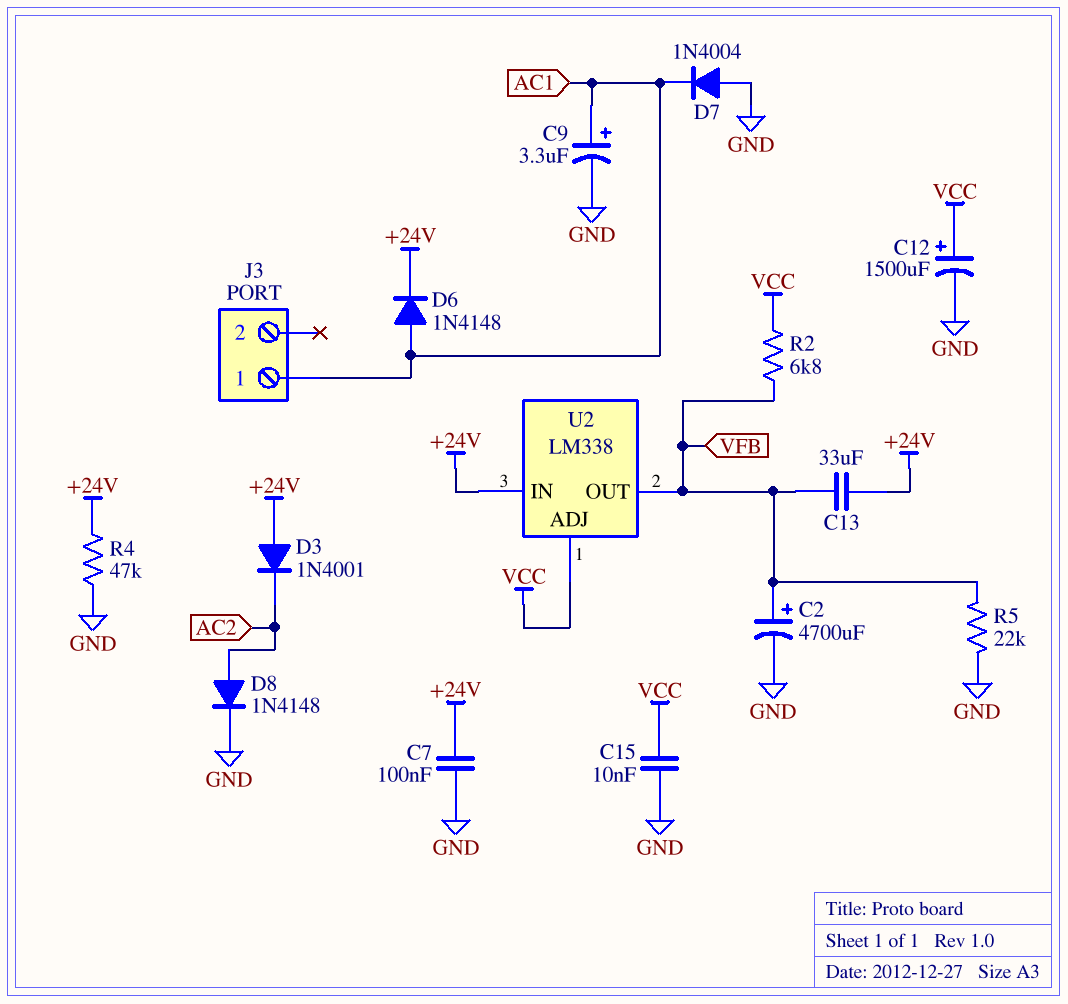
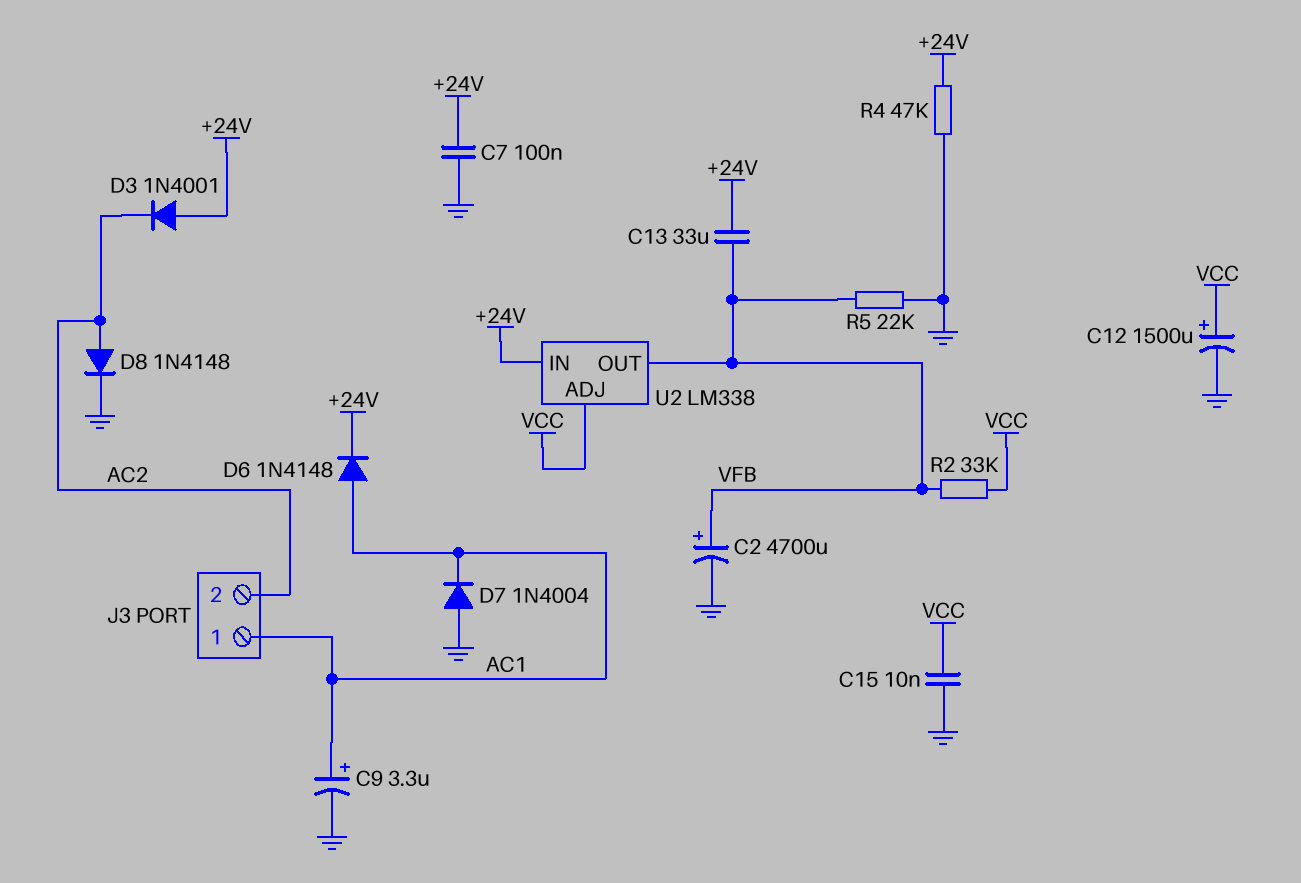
J3 pin 2: none -> AC2
R2: 6.8k (VCC, VFB) -> 33k (VCC, VFB)

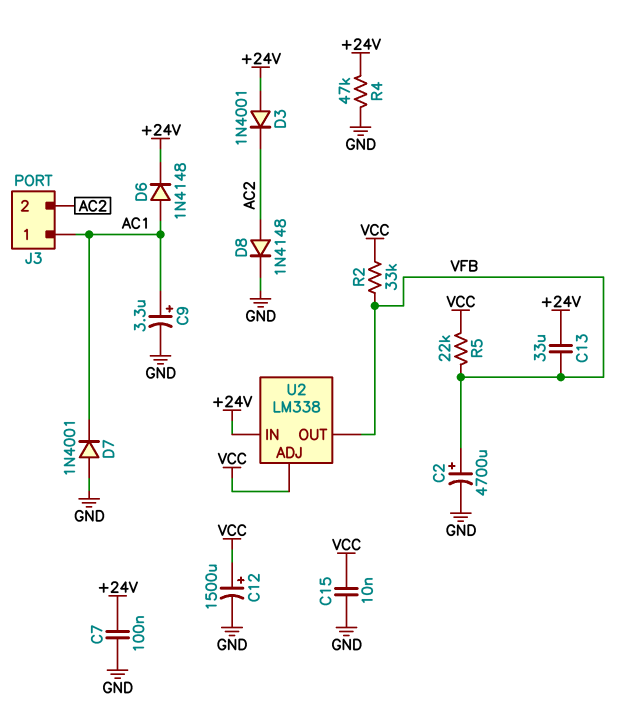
D7: diode 1N4004 (A GND, K AC1) -> diode 1N4001 (A GND, K AC1)
R5: 22k (GND, VFB) -> 22k (VCC, VFB)

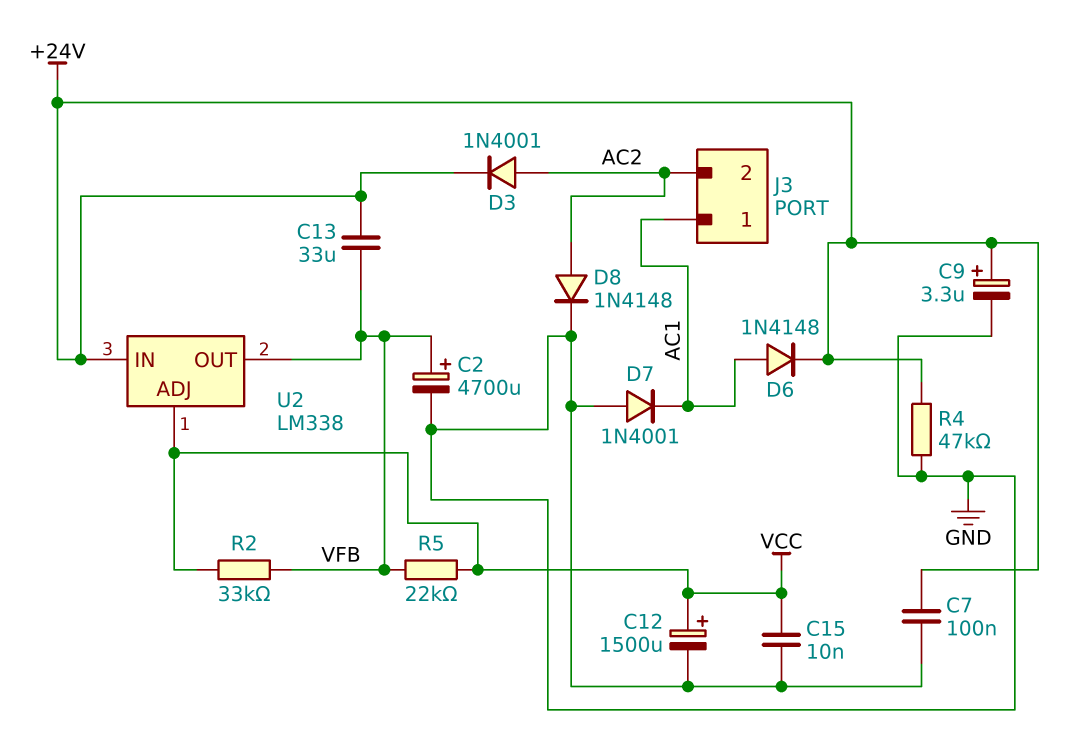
C9: 3.3uF (plus AC1, minus GND) -> 3.3uF (plus +24V, minus GND)
D3: diode 1N4001 (A +24V, K AC2) -> diode 1N4001 (A AC2, K +24V)

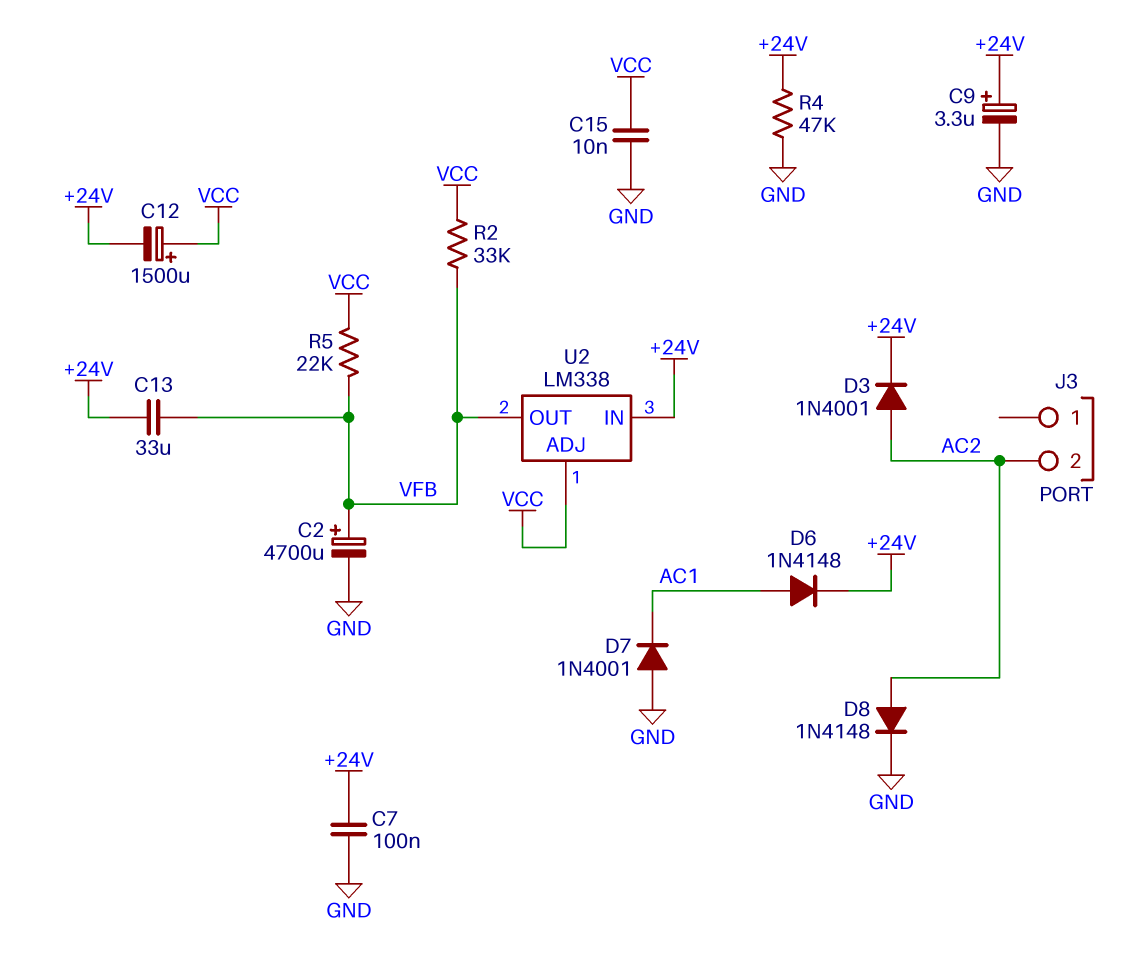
C12: 1500uF (plus VCC, minus GND) -> 1500uF (plus VCC, minus +24V)
J3 pin 1: AC1 -> none

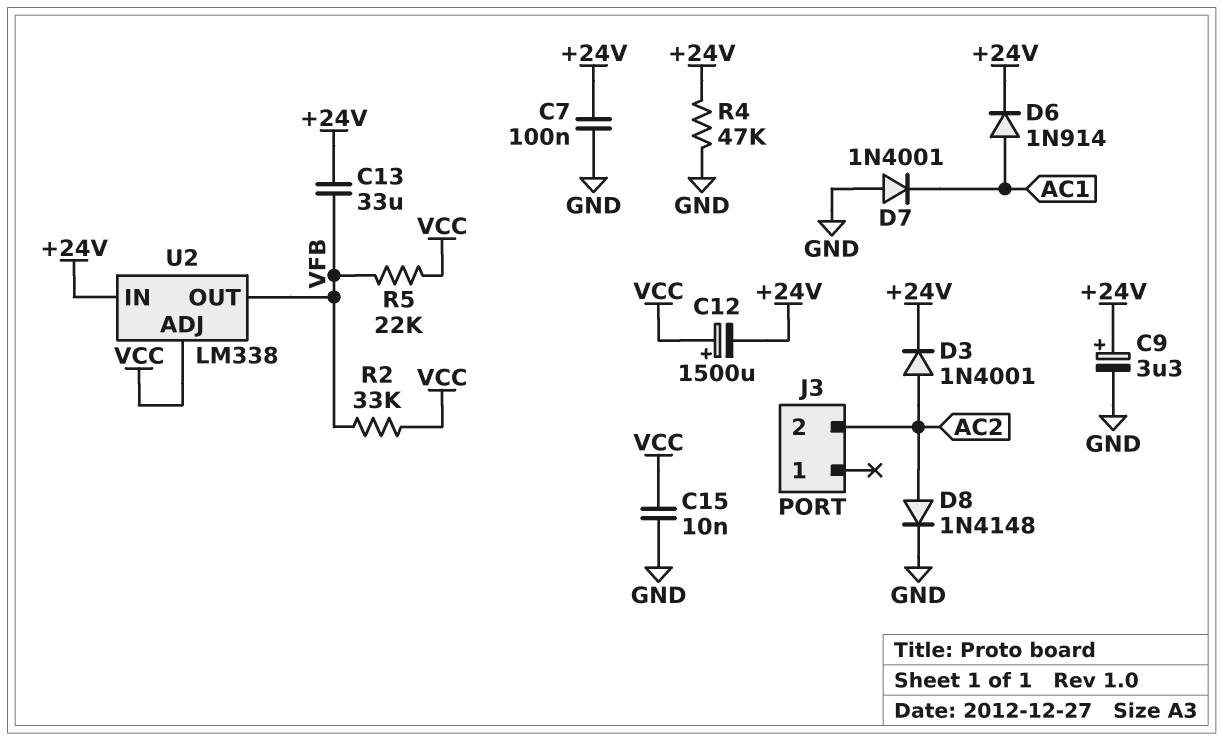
C2: 4700uF (plus VFB, minus GND) -> none
D6: diode 1N4148 (A AC1, K +24V) -> diode 1N914 (A AC1, K +24V)

